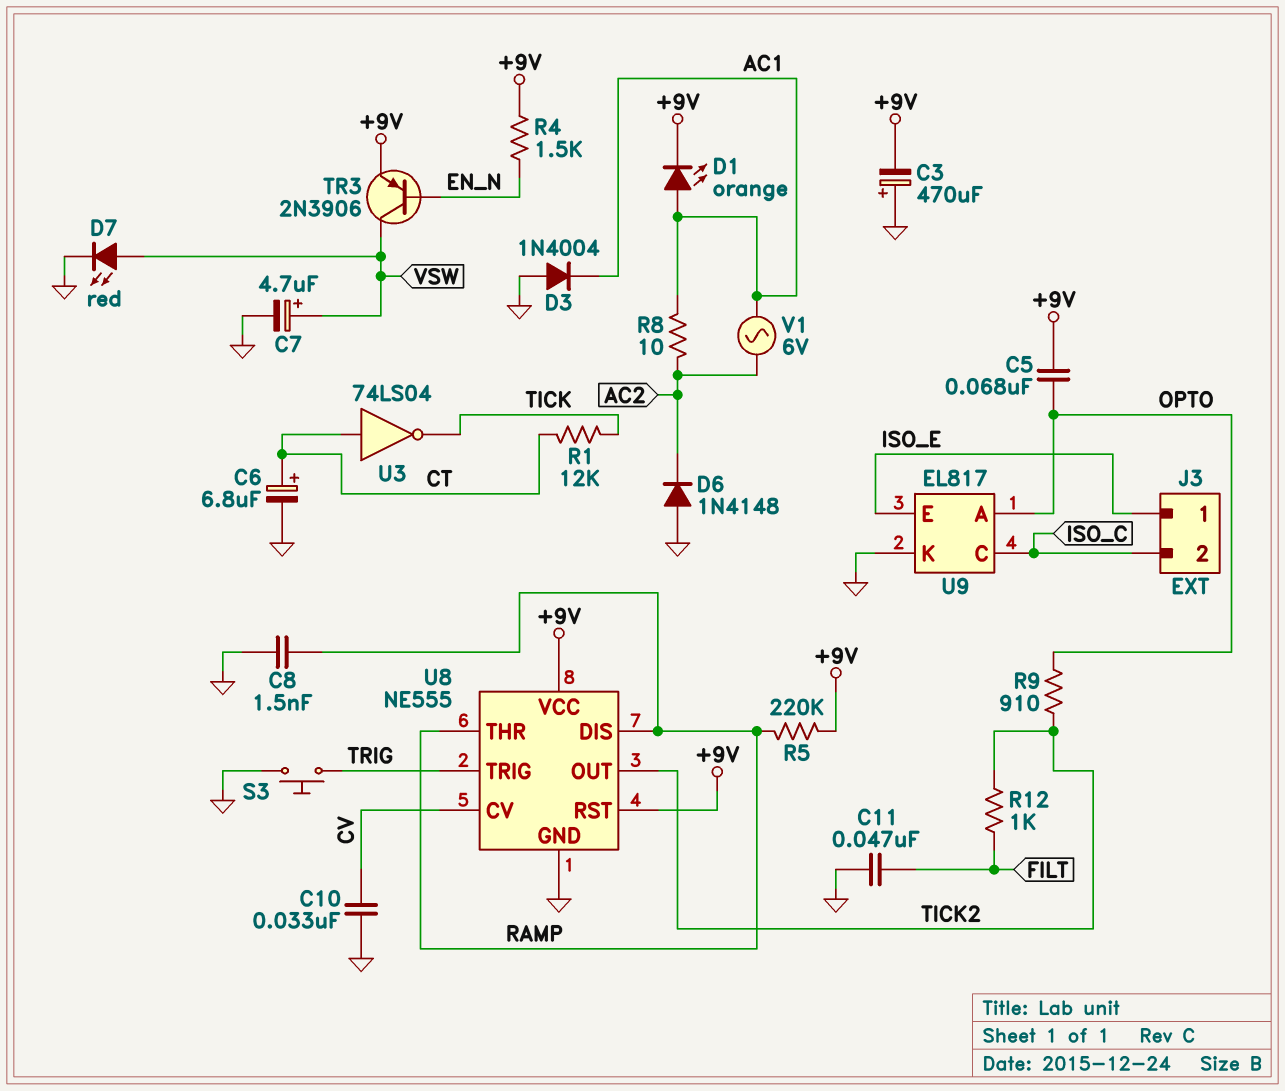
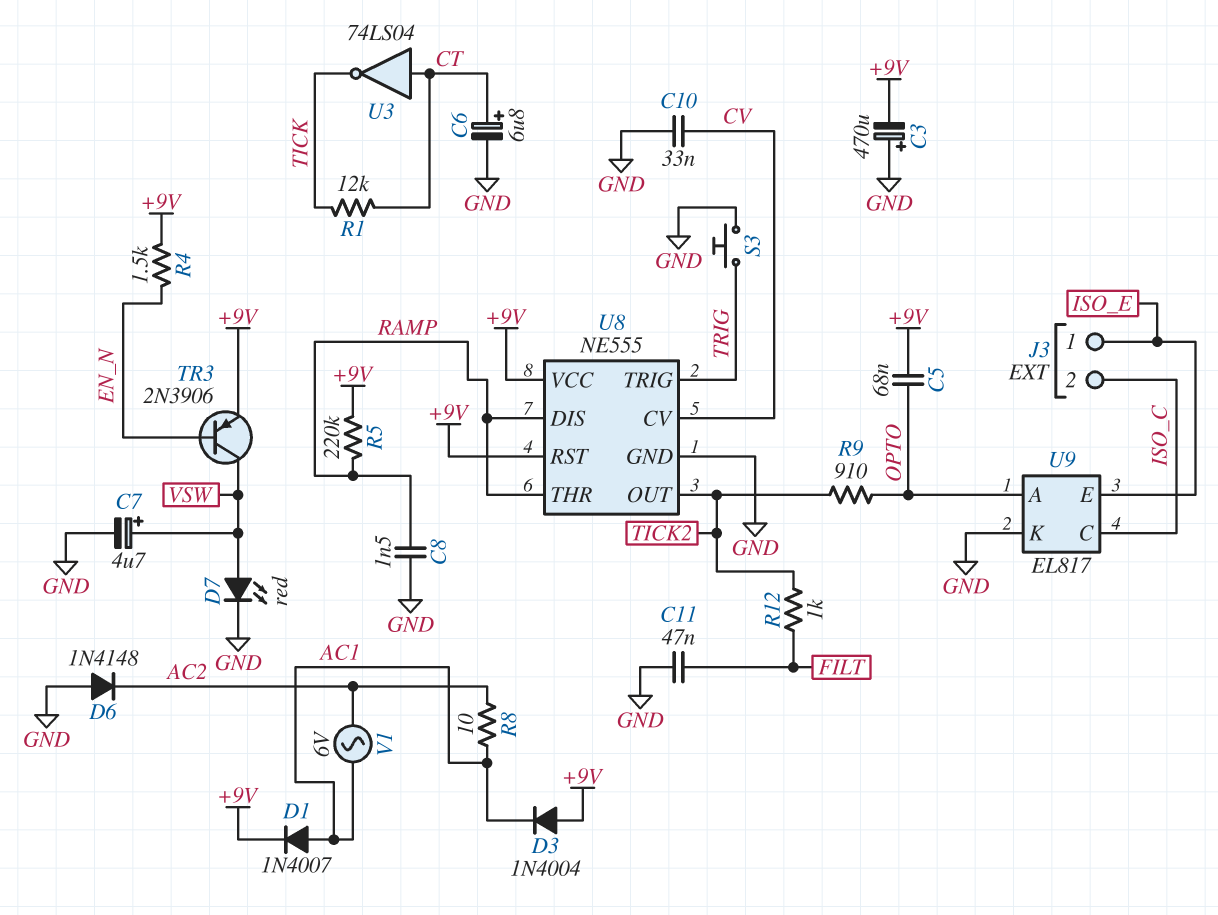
D1: LED orange (A AC1, K +9V) -> diode 1N4007 (A AC1, K +9V)
D3: diode 1N4004 (A GND, K AC1) -> diode 1N4004 (A +9V, K AC1)

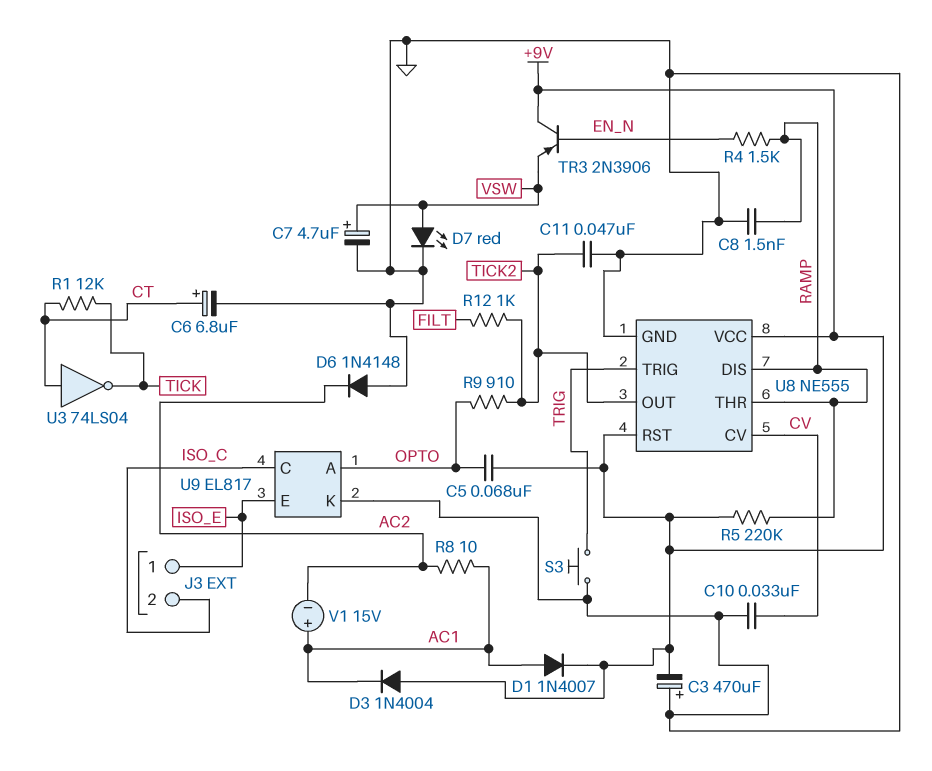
C11: 47nF (FILT, GND) -> 47nF (GND, TICK2)
R4: 1.5k (+9V, EN_N) -> 1.5k (EN_N, RAMP)
TR3: PNP 2N3906 (B EN_N, C VSW, E +9V) -> PNP 2N3906 (B EN_N, C +9V, E VSW)
V1: AC 6V (AC1, AC2) -> 15V (plus AC1, minus AC2)

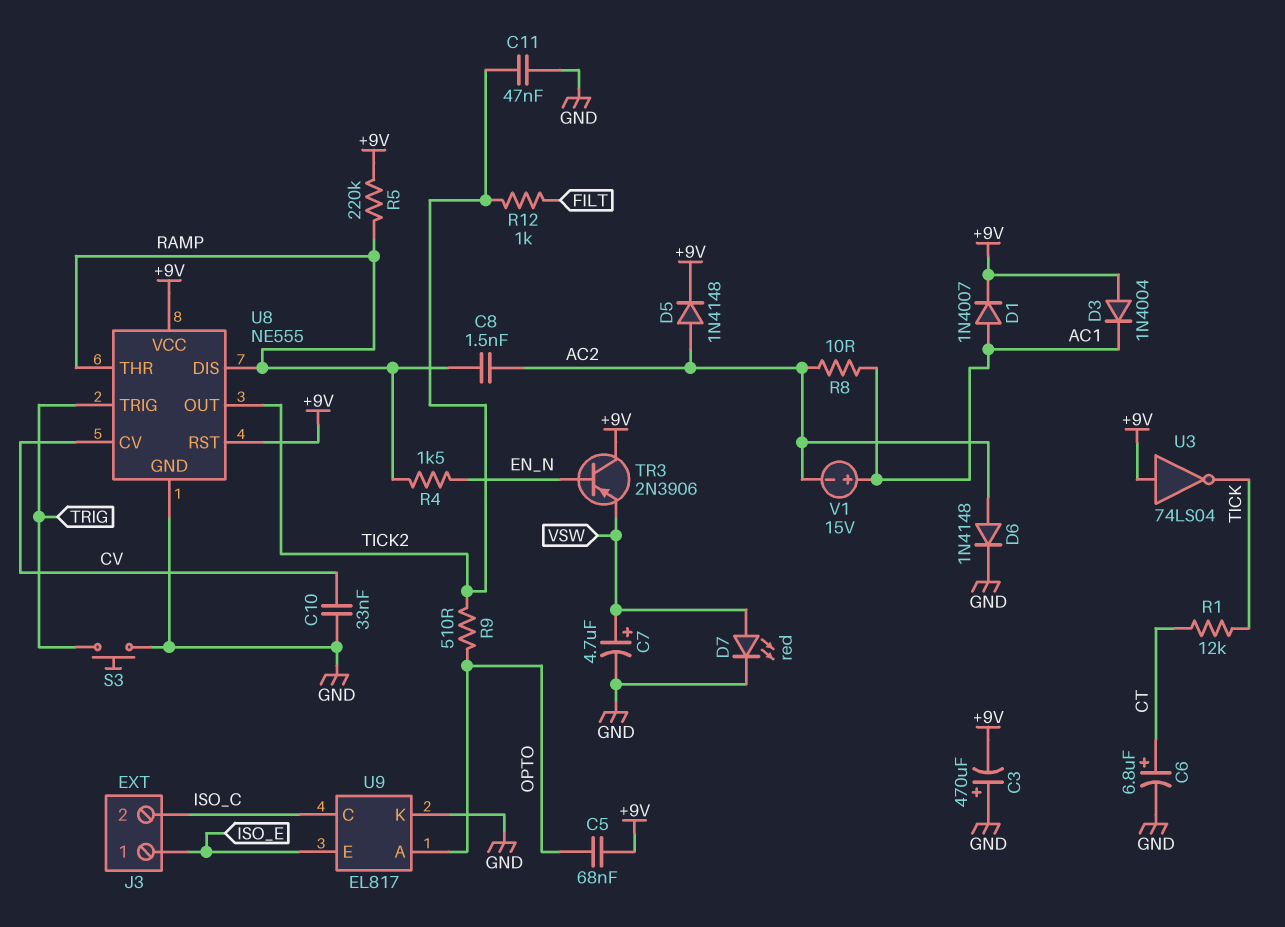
C8: 1.5nF (GND, RAMP) -> 1.5nF (AC2, RAMP)
D5: none -> diode 1N4148 (A AC2, K +9V)
D6: diode 1N4148 (A GND, K AC2) -> diode 1N4148 (A AC2, K GND)
R9: 910 (OPTO, TICK2) -> 510 (OPTO, TICK2)
U3: NOT 74LS04 (in CT, out TICK) -> NOT 74LS04 (in +9V, out TICK)

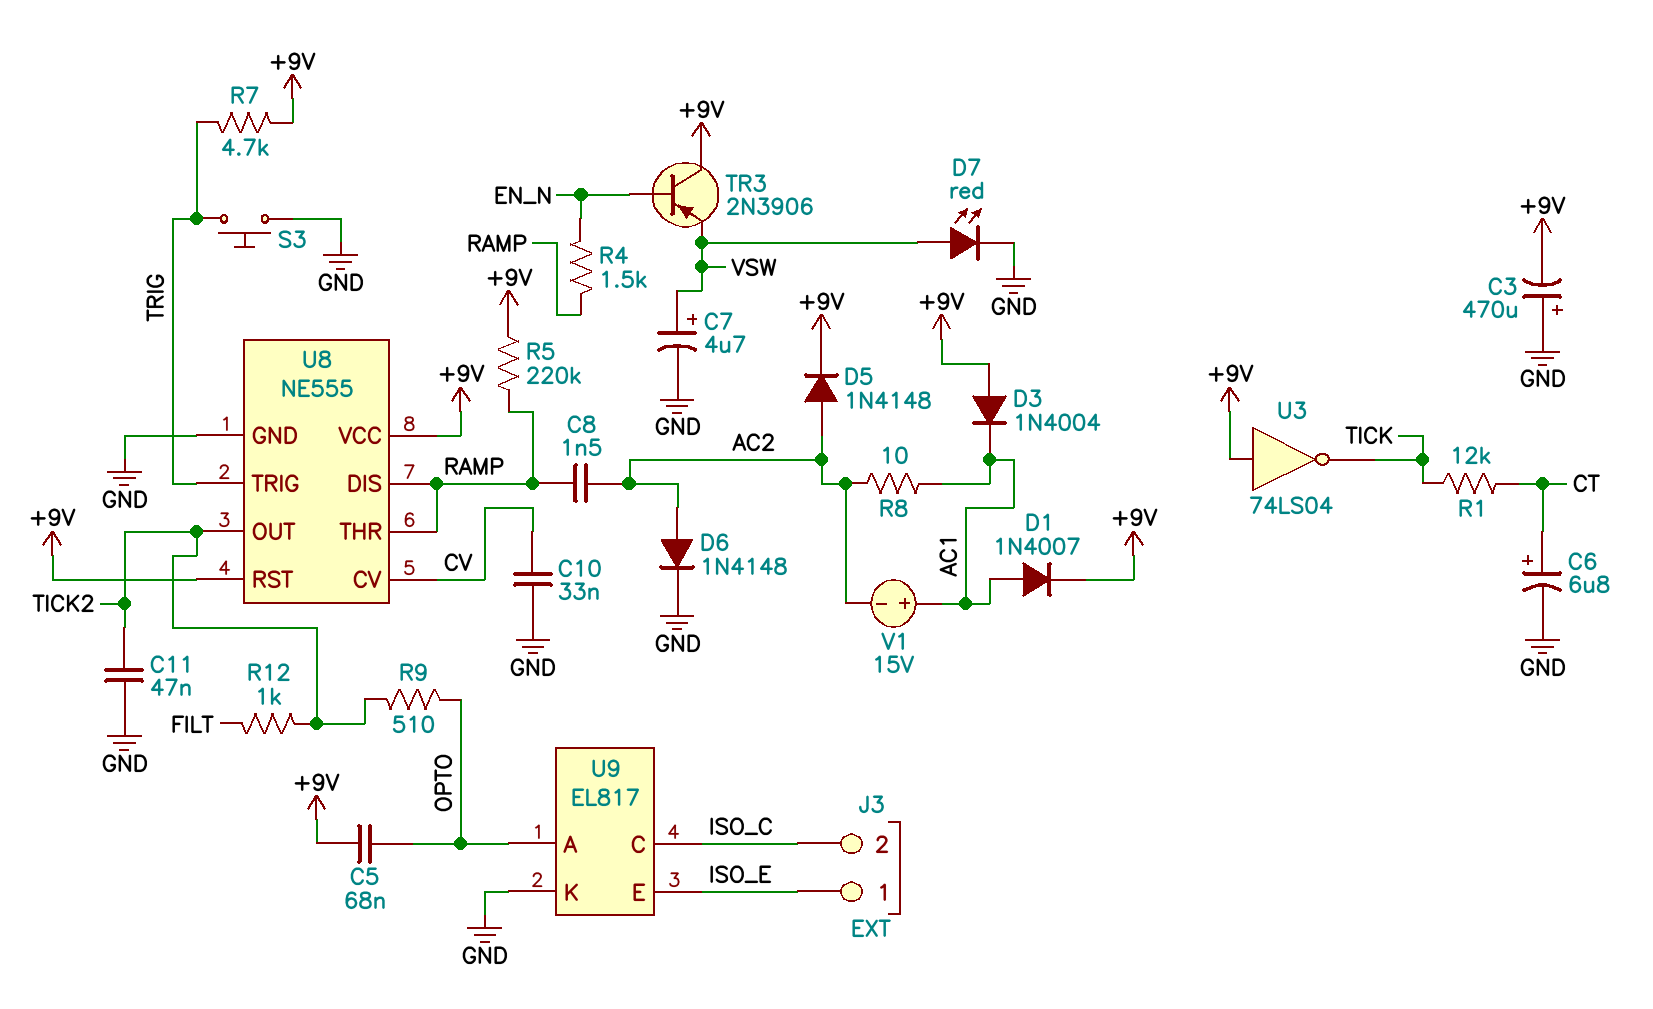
R7: none -> 4.7k (+9V, TRIG)

